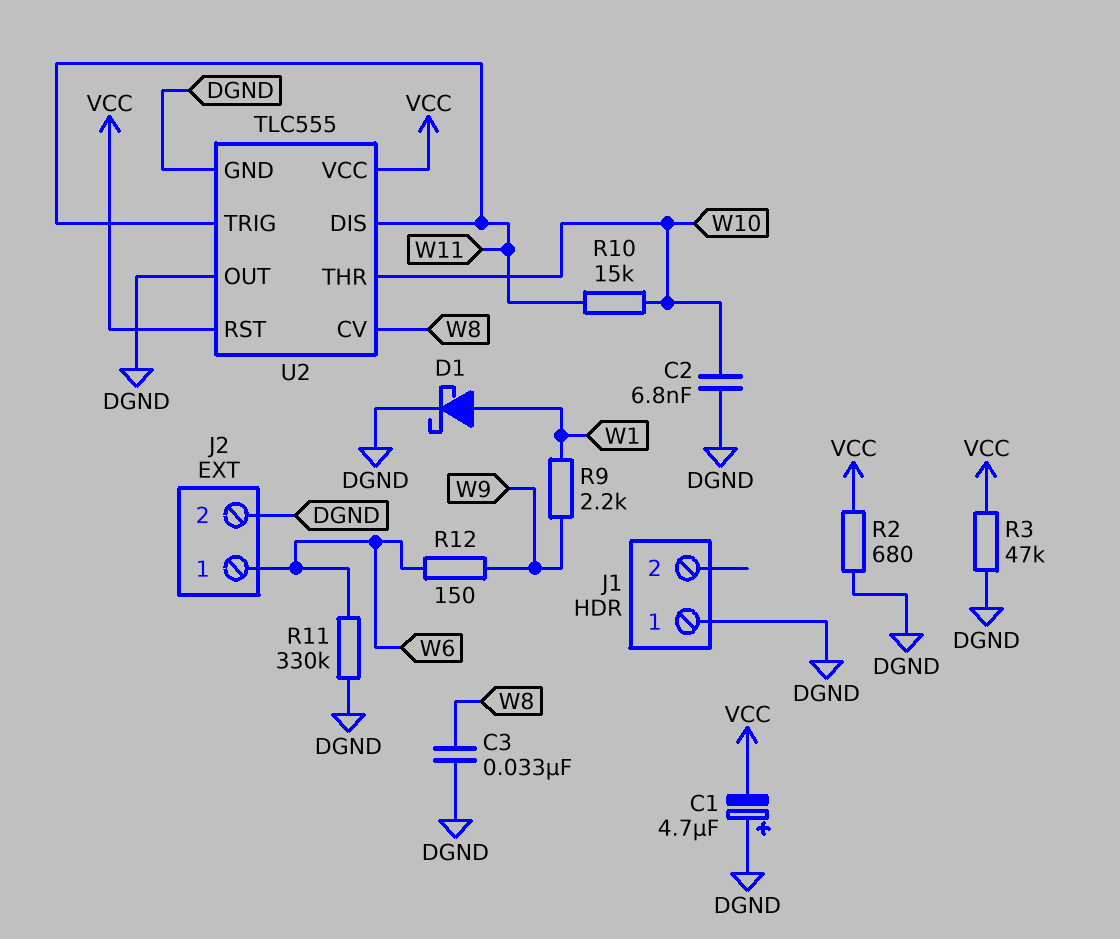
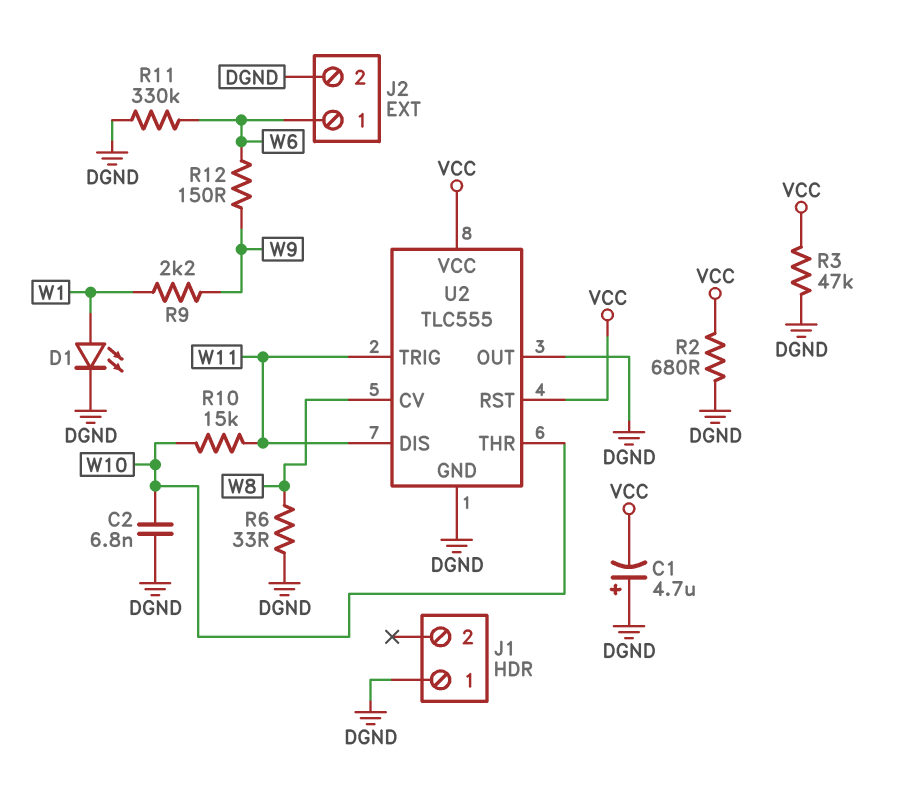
C3: 33nF (DGND, W8) -> none
D1: schottky (A W1, K DGND) -> LED (A W1, K DGND)
R6: none -> 33 (DGND, W8)

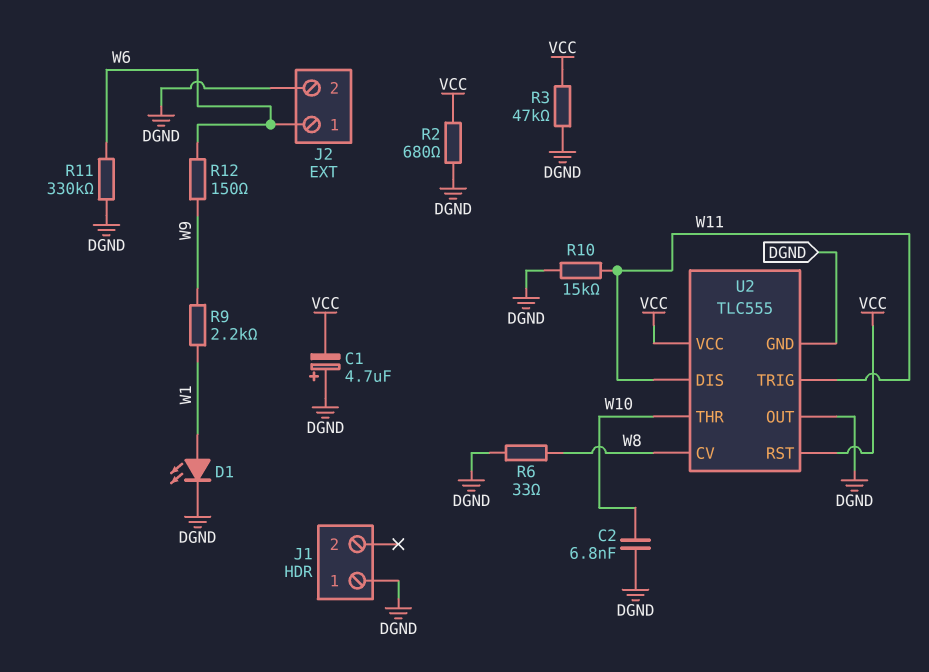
R10: 15k (W10, W11) -> 15k (DGND, W11)

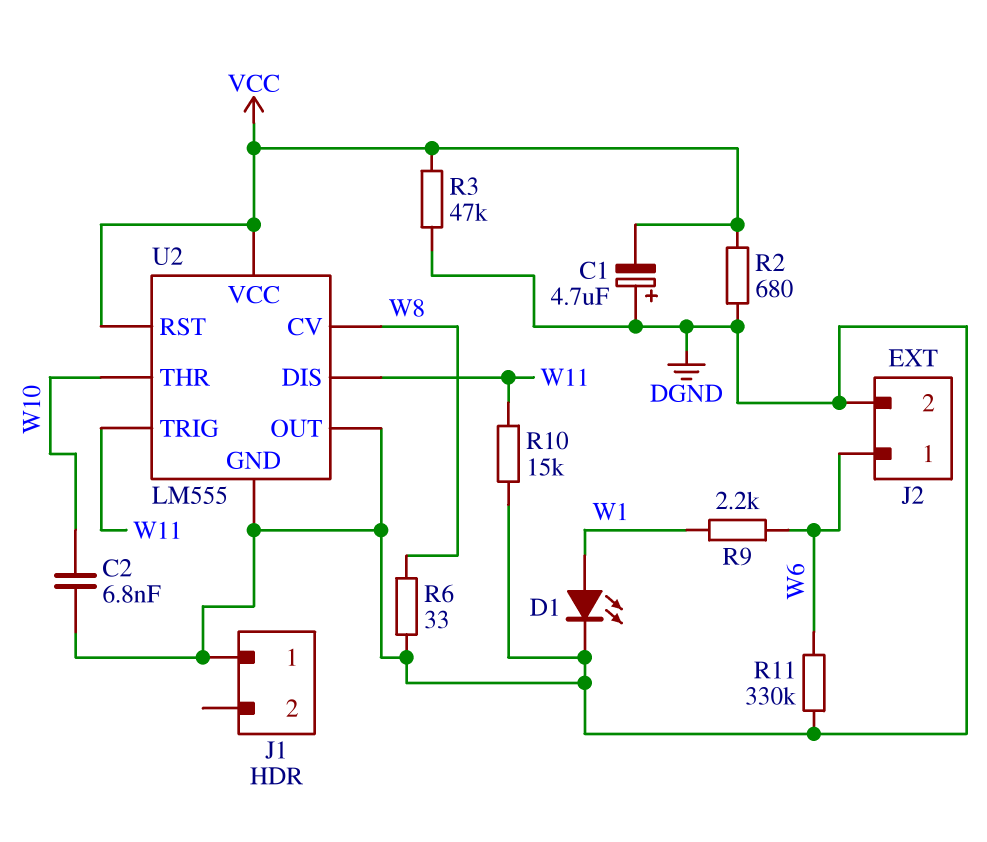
R9: 2.2k (W1, W9) -> 2.2k (W1, W6)
R12: 150 (W6, W9) -> none
U2: TLC555 -> LM555

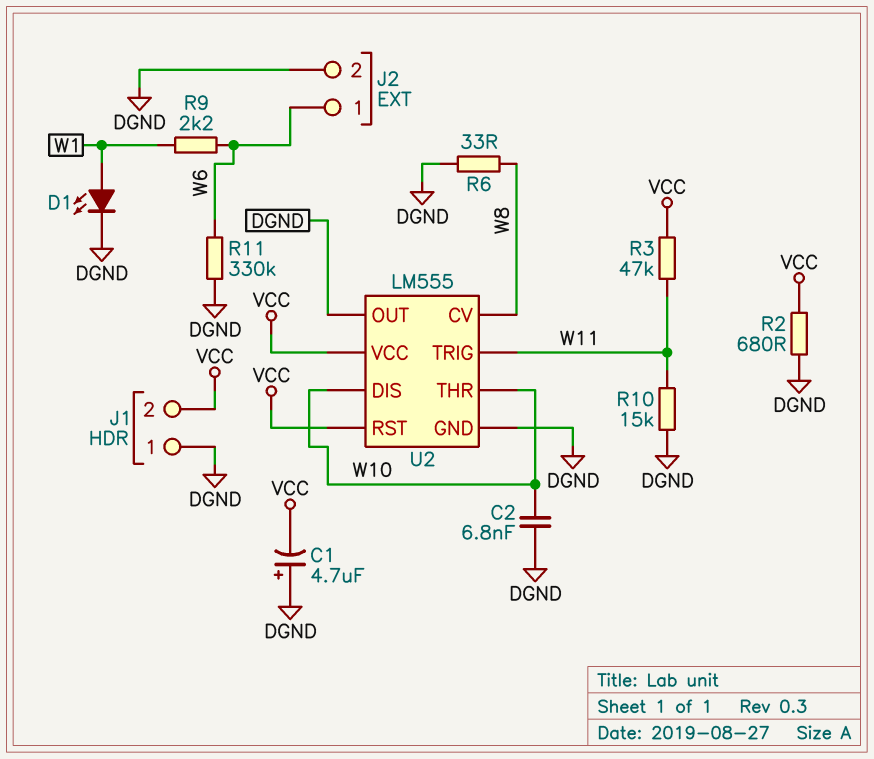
J1 pin 2: none -> VCC
R3: 47k (DGND, VCC) -> 47k (VCC, W11)
U2 pin DIS: W11 -> W10

